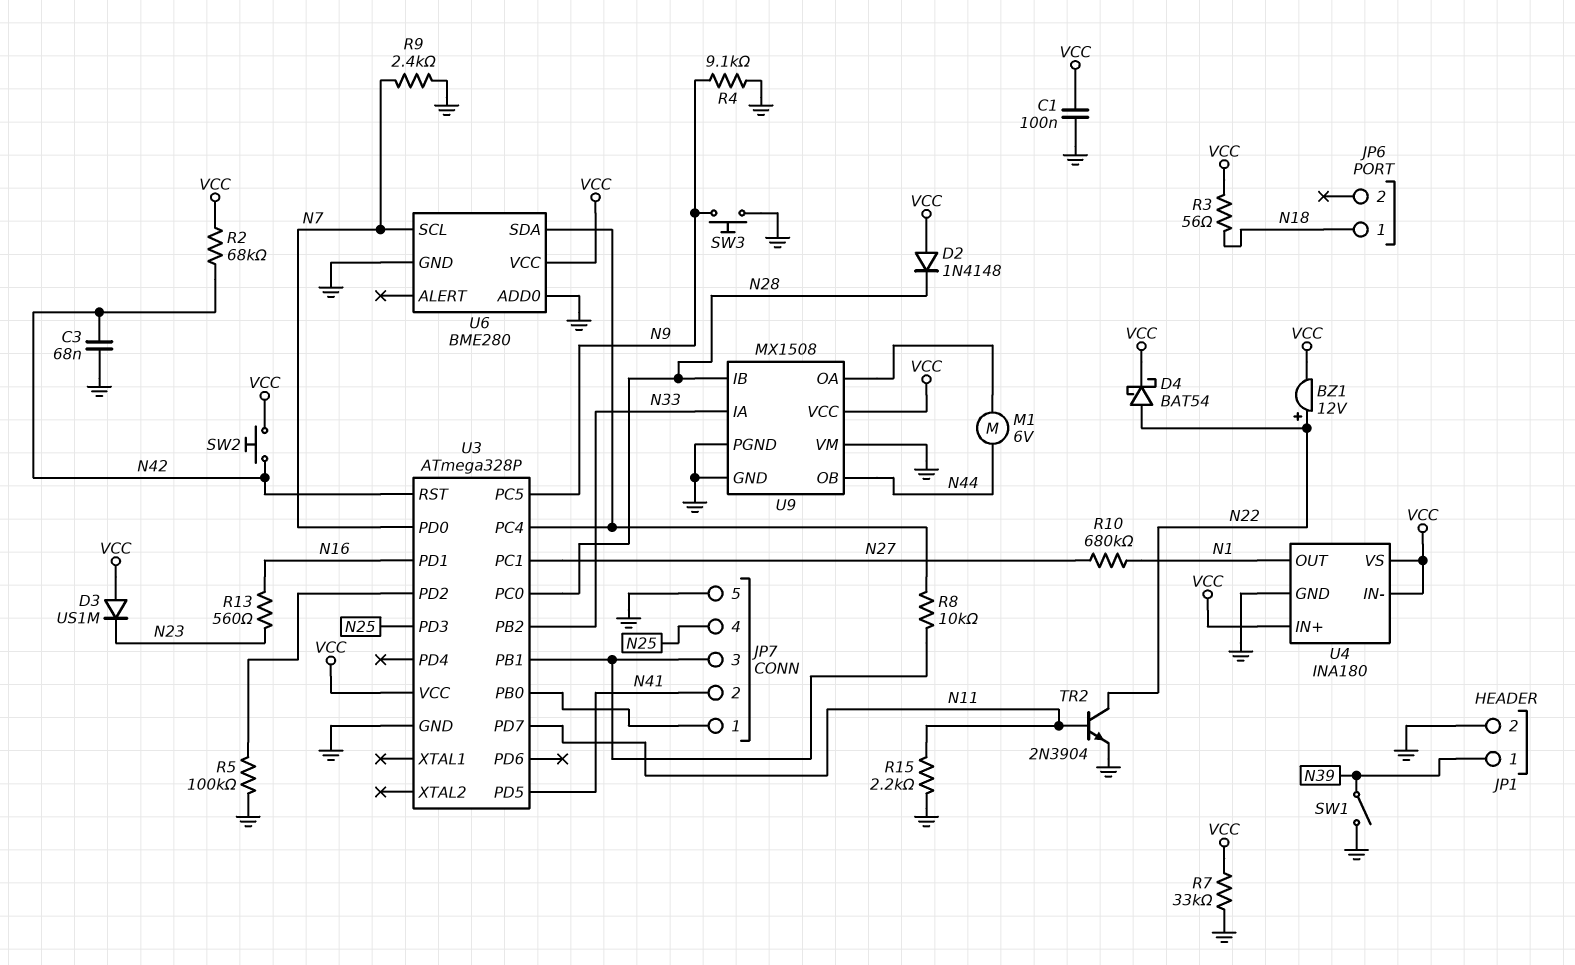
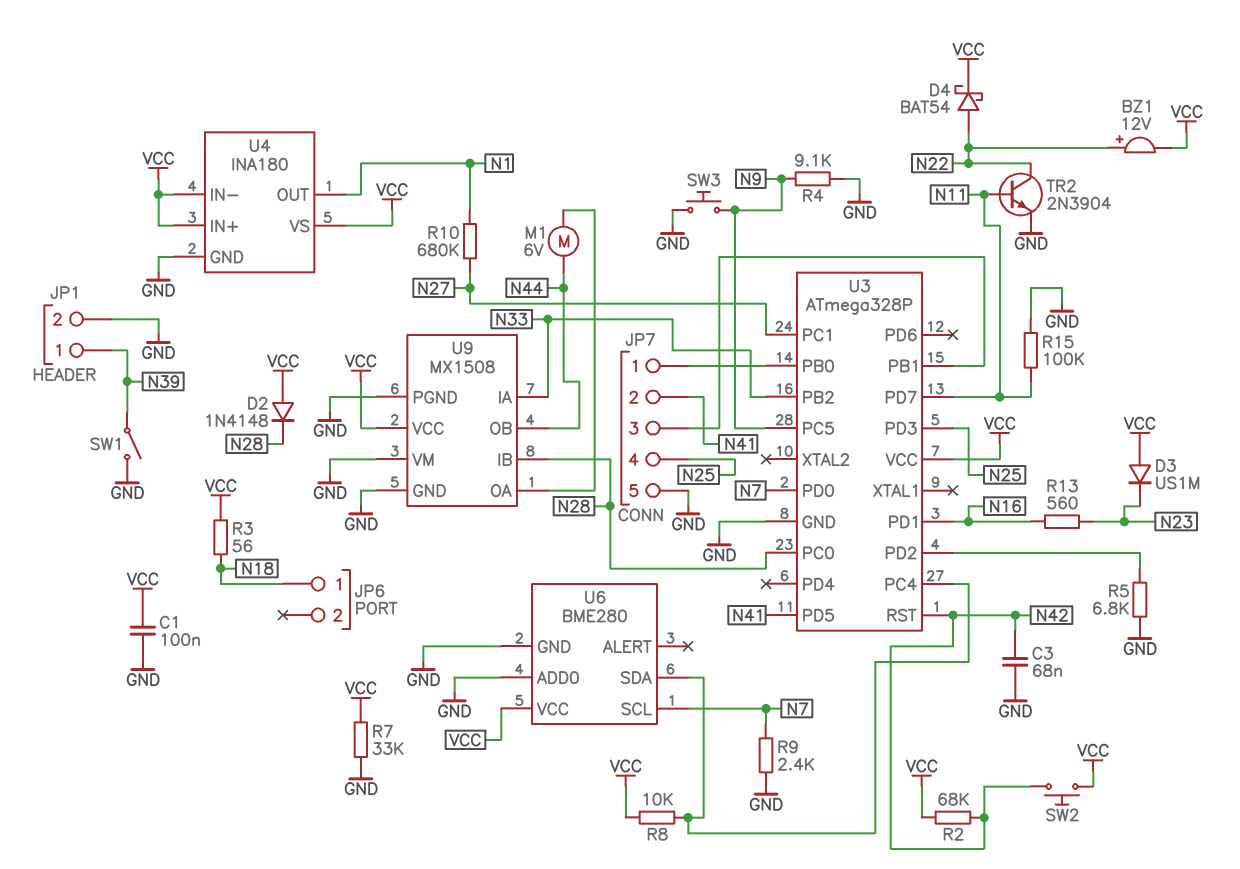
R5: 100k (GND, U3/PD2) -> 6.8k (GND, U3/PD2)
R8: 10k (JP7/3, U3/PC4) -> 10k (U3/PC4, VCC)
R15: 2.2k (GND, N11) -> 100k (GND, N11)

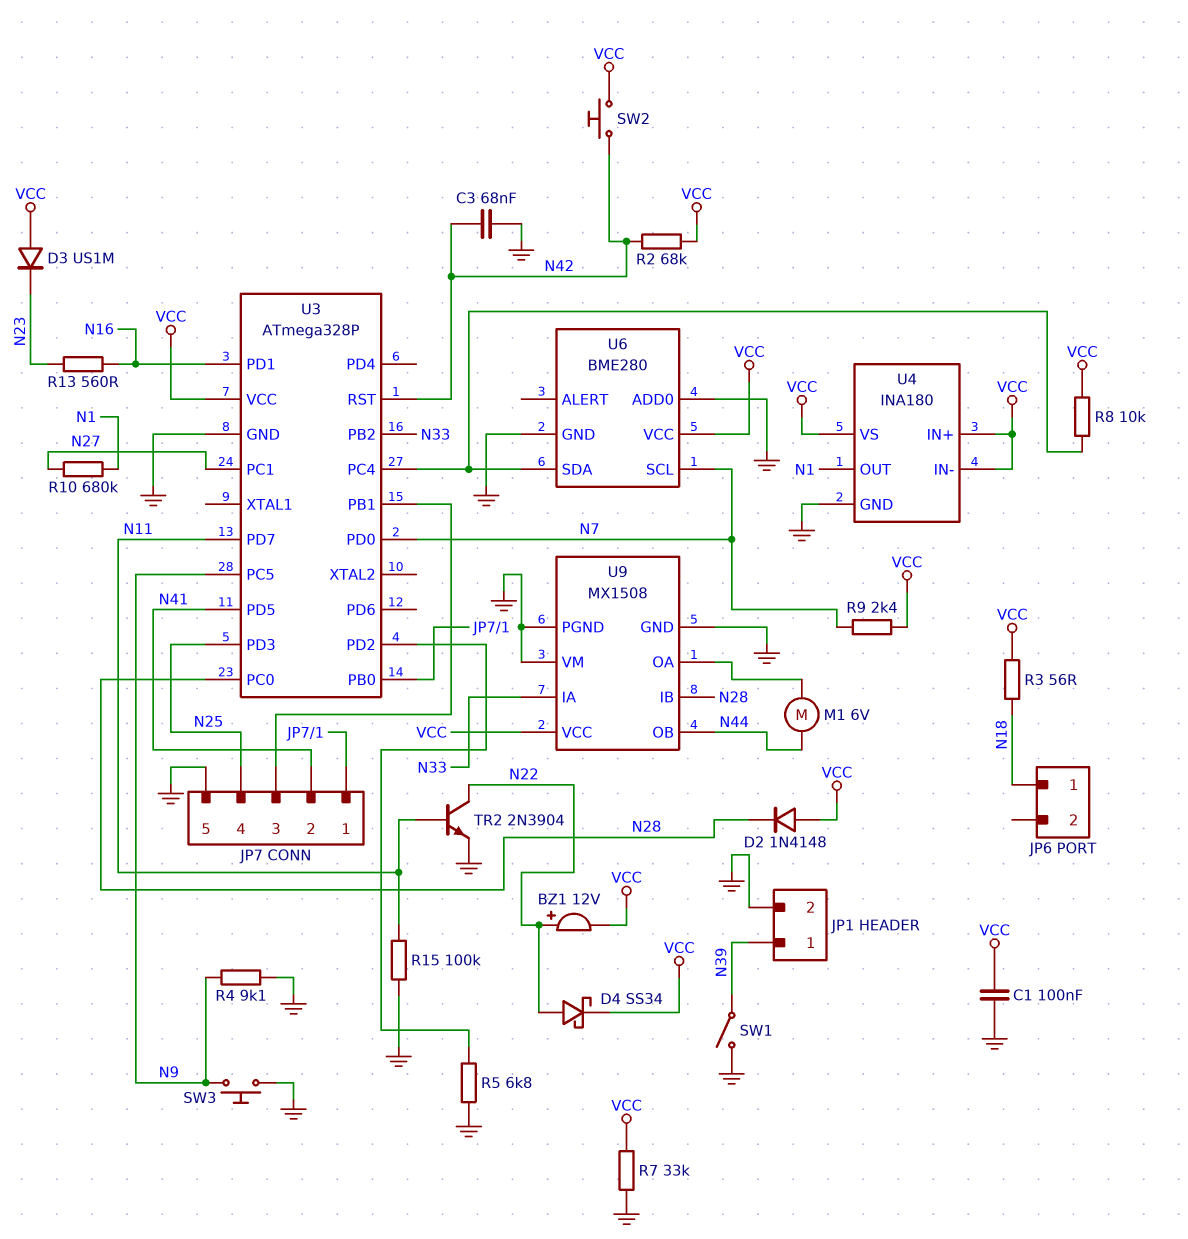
D4: schottky BAT54 (A N22, K VCC) -> schottky SS34 (A N22, K VCC)
R9: 2.4k (GND, N7) -> 2.4k (N7, VCC)

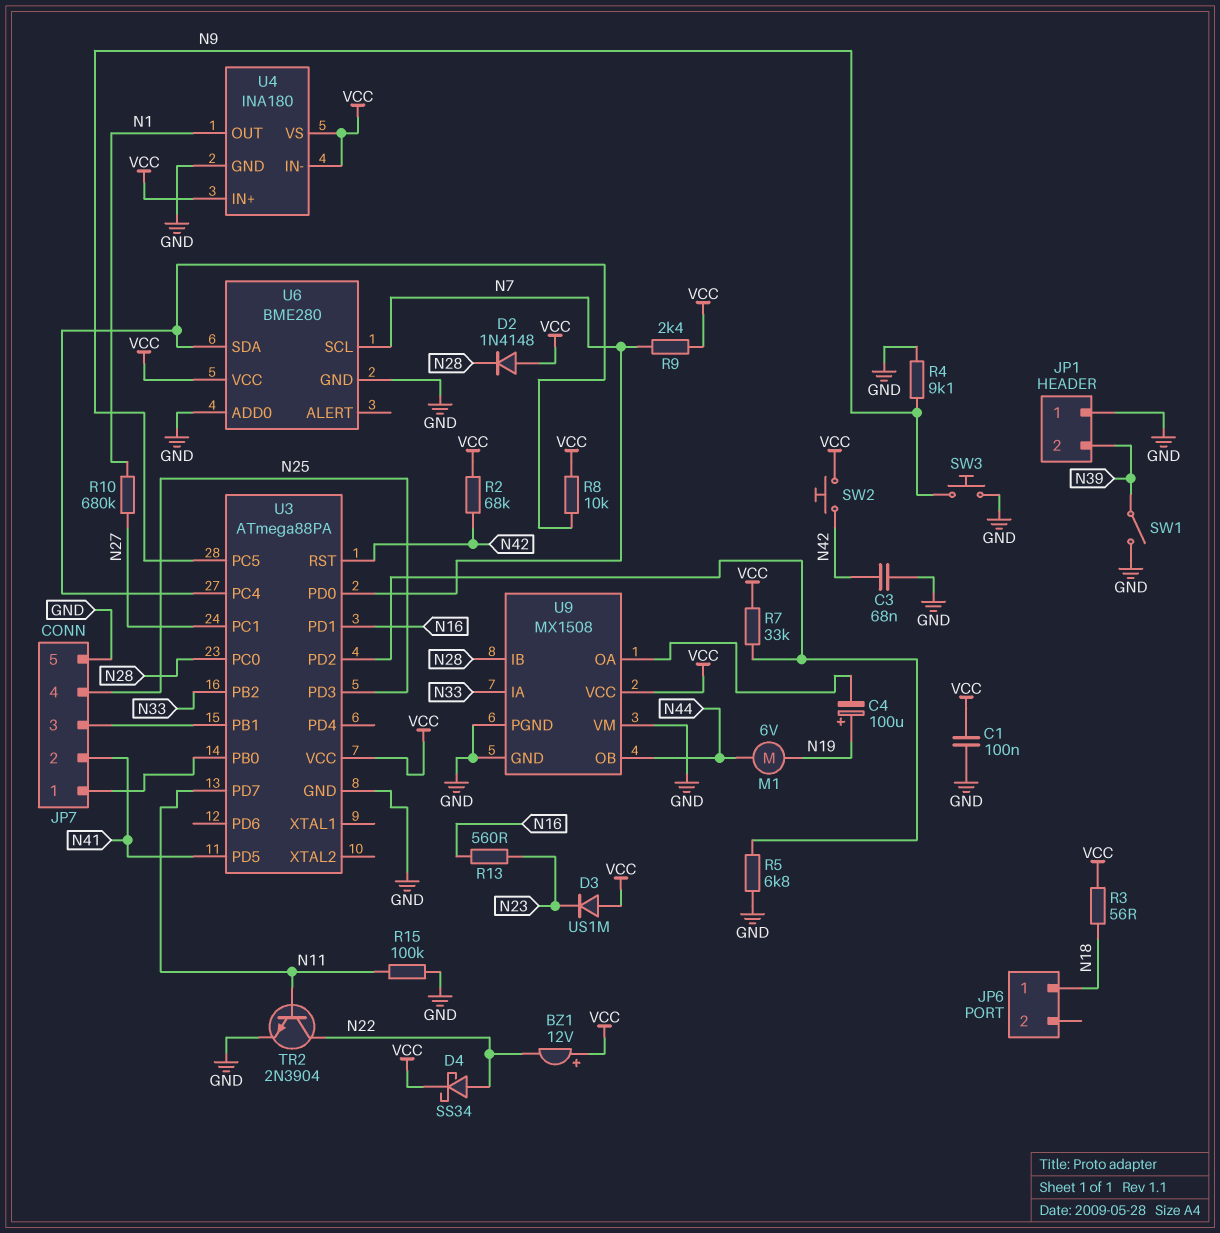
BZ1: buzzer 12V (plus N22, minus VCC) -> buzzer 12V (plus VCC, minus N22)
C4: none -> 100uF (plus N19, minus U9/OA)
JP1 pin 1: N39 -> GND
JP1 pin 2: GND -> N39
M1: motor 6V (N44, U9/OA) -> motor 6V (N19, N44)
R7: 33k (GND, VCC) -> 33k (U3/PD2, VCC)
U3: ATmega328P -> ATmega88PA

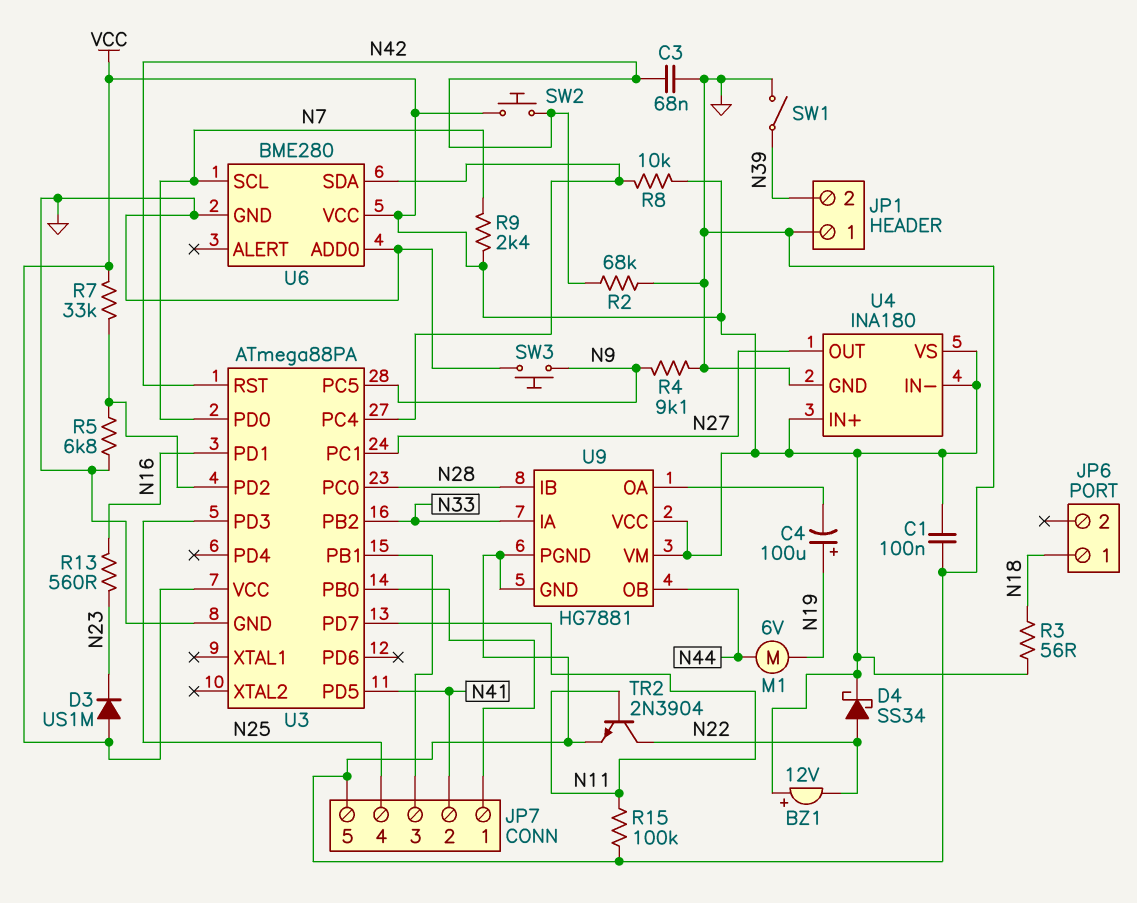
D2: diode 1N4148 (A VCC, K N28) -> none
R2: 68k (N42, VCC) -> 68k (GND, N42)
R10: 680k (N1, N27) -> none
U4 pin OUT: N1 -> N27
U9: MX1508 -> HG7881
U9 pin VM: GND -> VCC

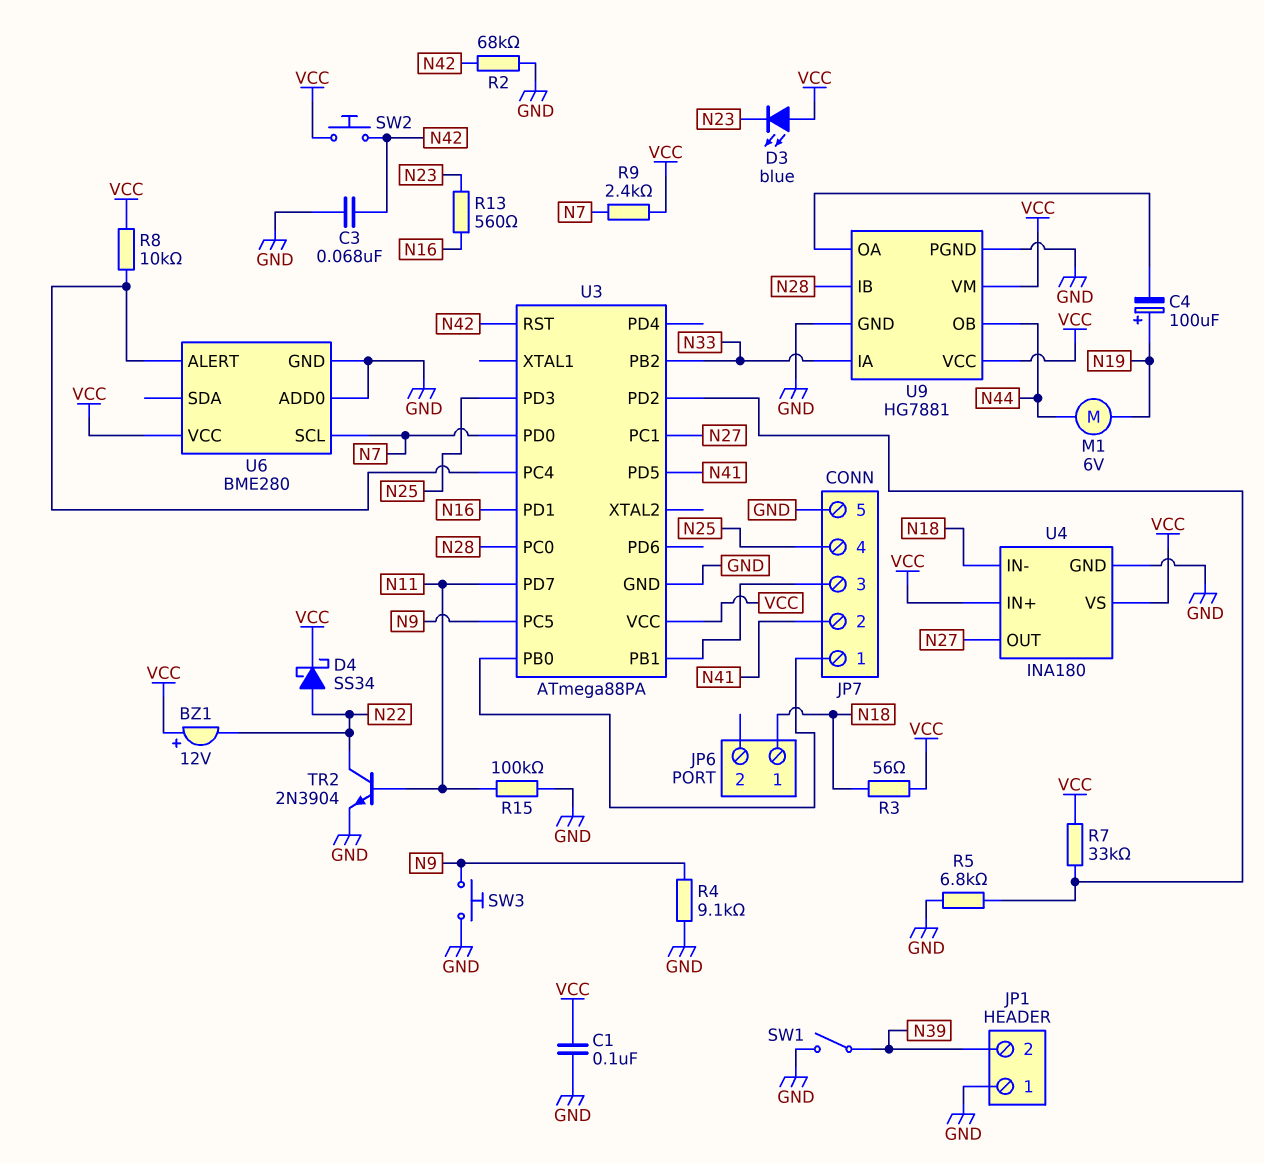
D3: diode US1M (A VCC, K N23) -> LED blue (A VCC, K N23)
U4 pin IN-: VCC -> N18
U6 pin ALERT: none -> U3/PC4
U6 pin SDA: U3/PC4 -> none

